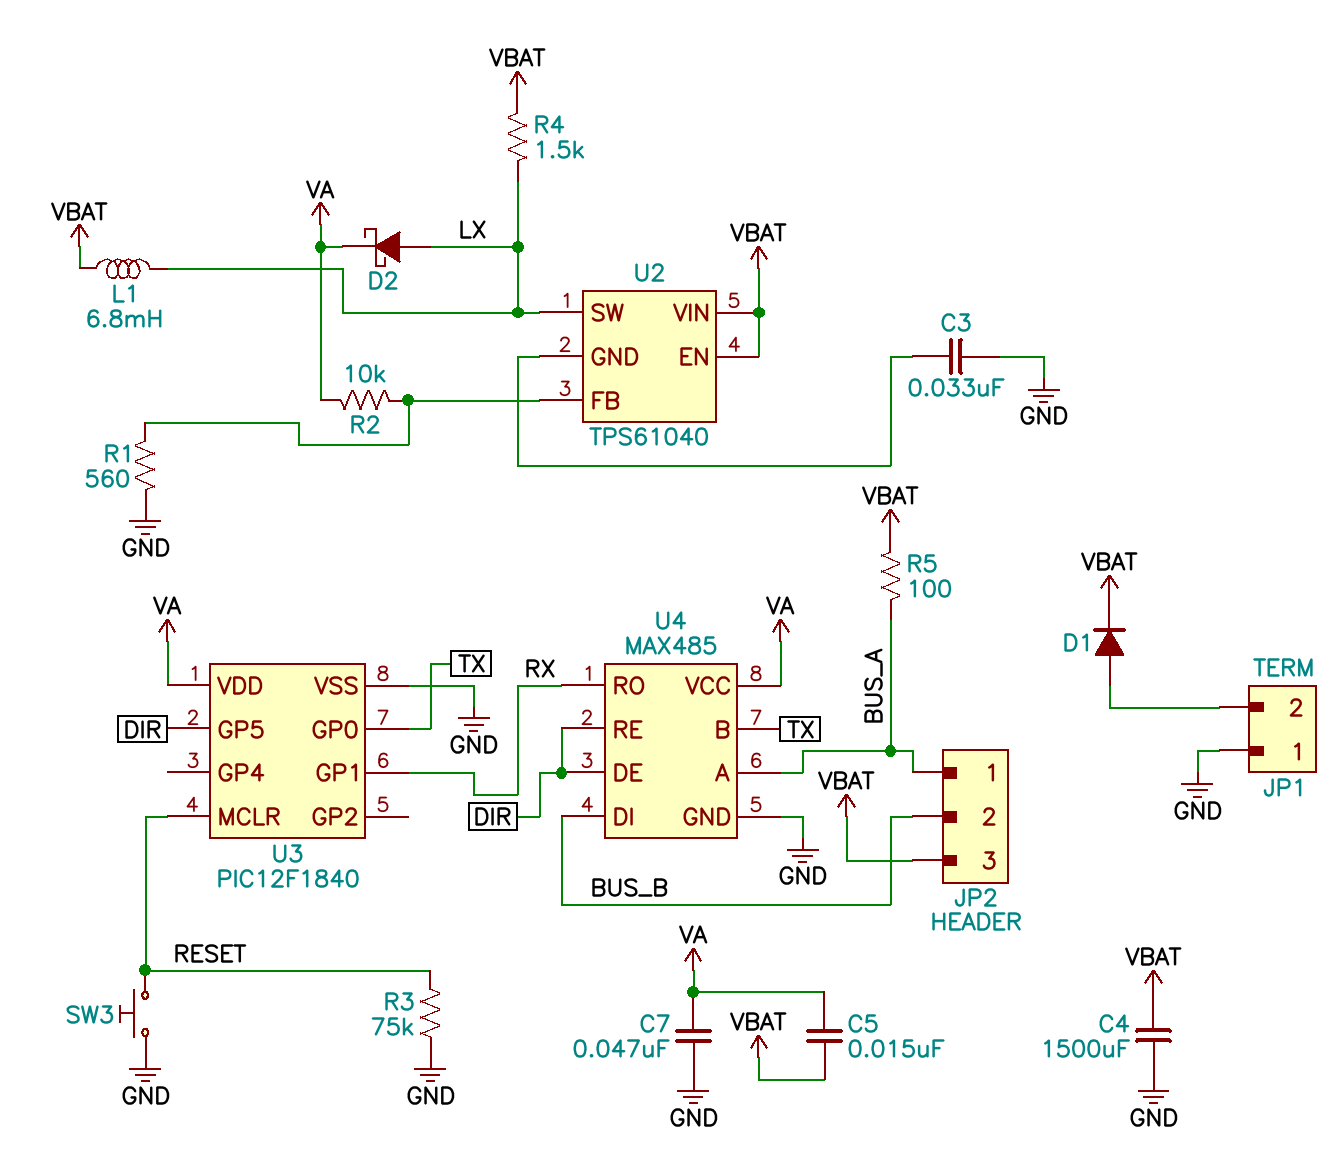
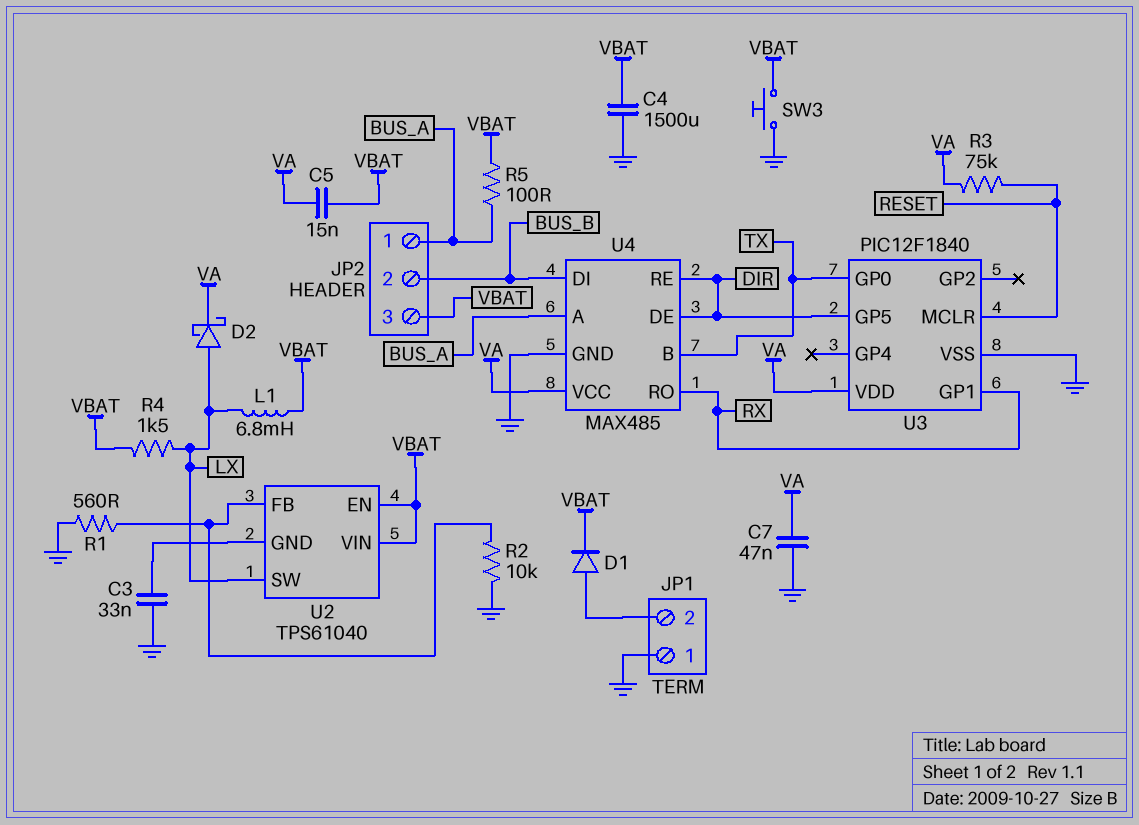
R2: 10k (U2/FB, VA) -> 10k (GND, U2/FB)
R3: 75k (GND, RESET) -> 75k (RESET, VA)
SW3: button (GND, RESET) -> button (GND, VBAT)

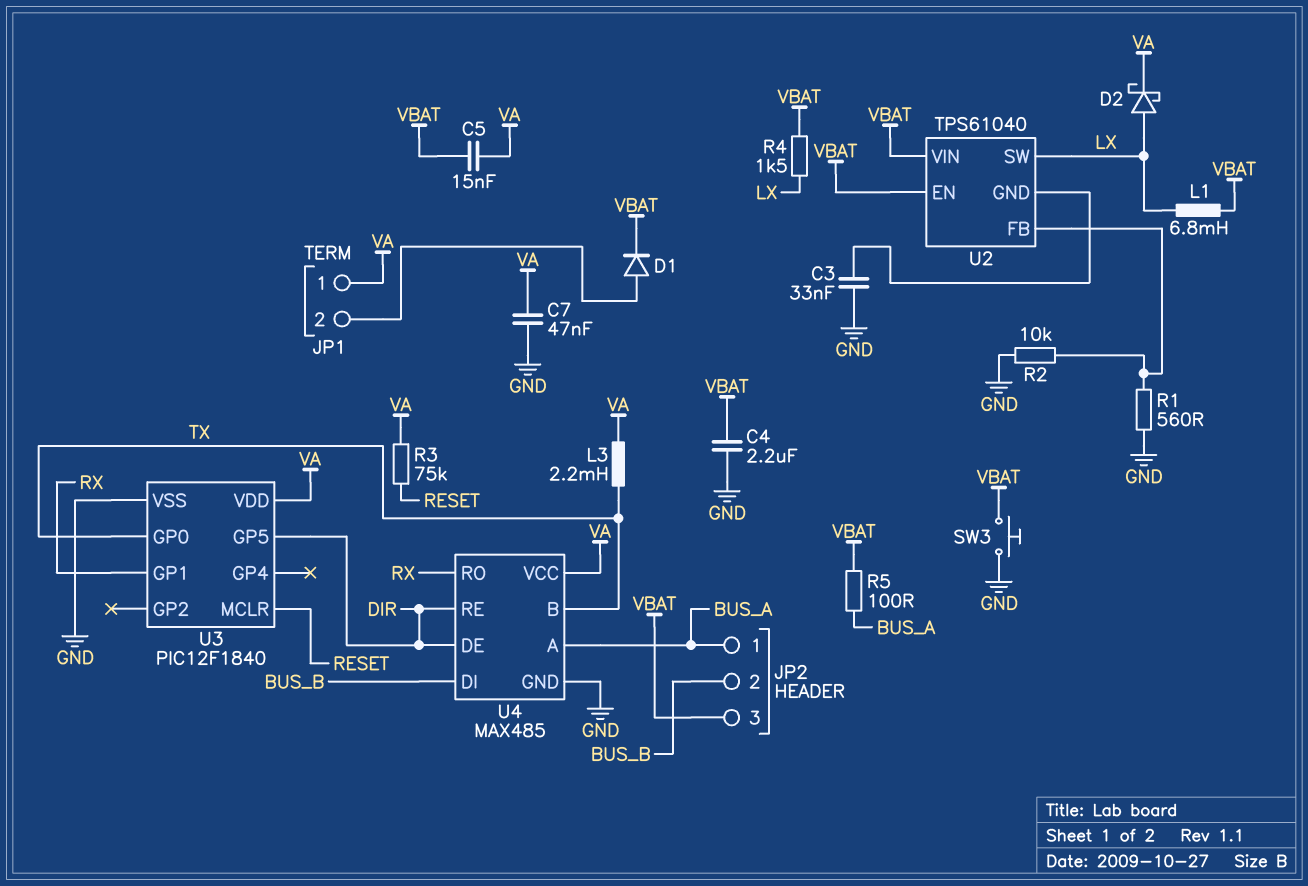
C4: 1500uF (GND, VBAT) -> 2.2uF (GND, VBAT)
JP1 pin 1: GND -> VA
L3: none -> 2.2mH (TX, VA)

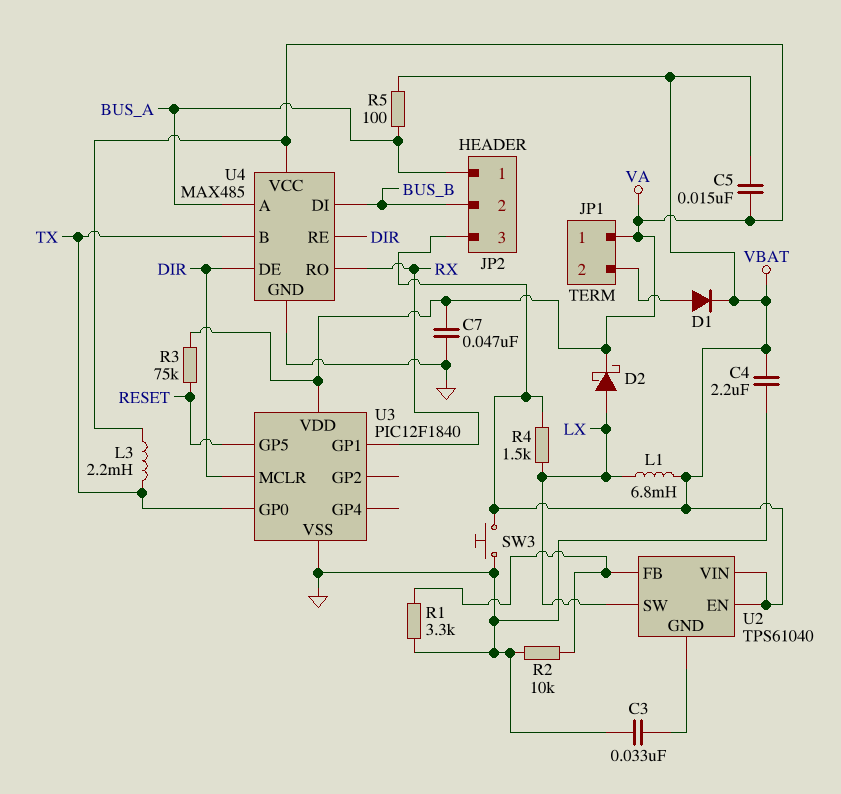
R1: 560 (GND, U2/FB) -> 3.3k (GND, U2/FB)
U3 pin GP5: DIR -> RESET
U3 pin MCLR: RESET -> DIR

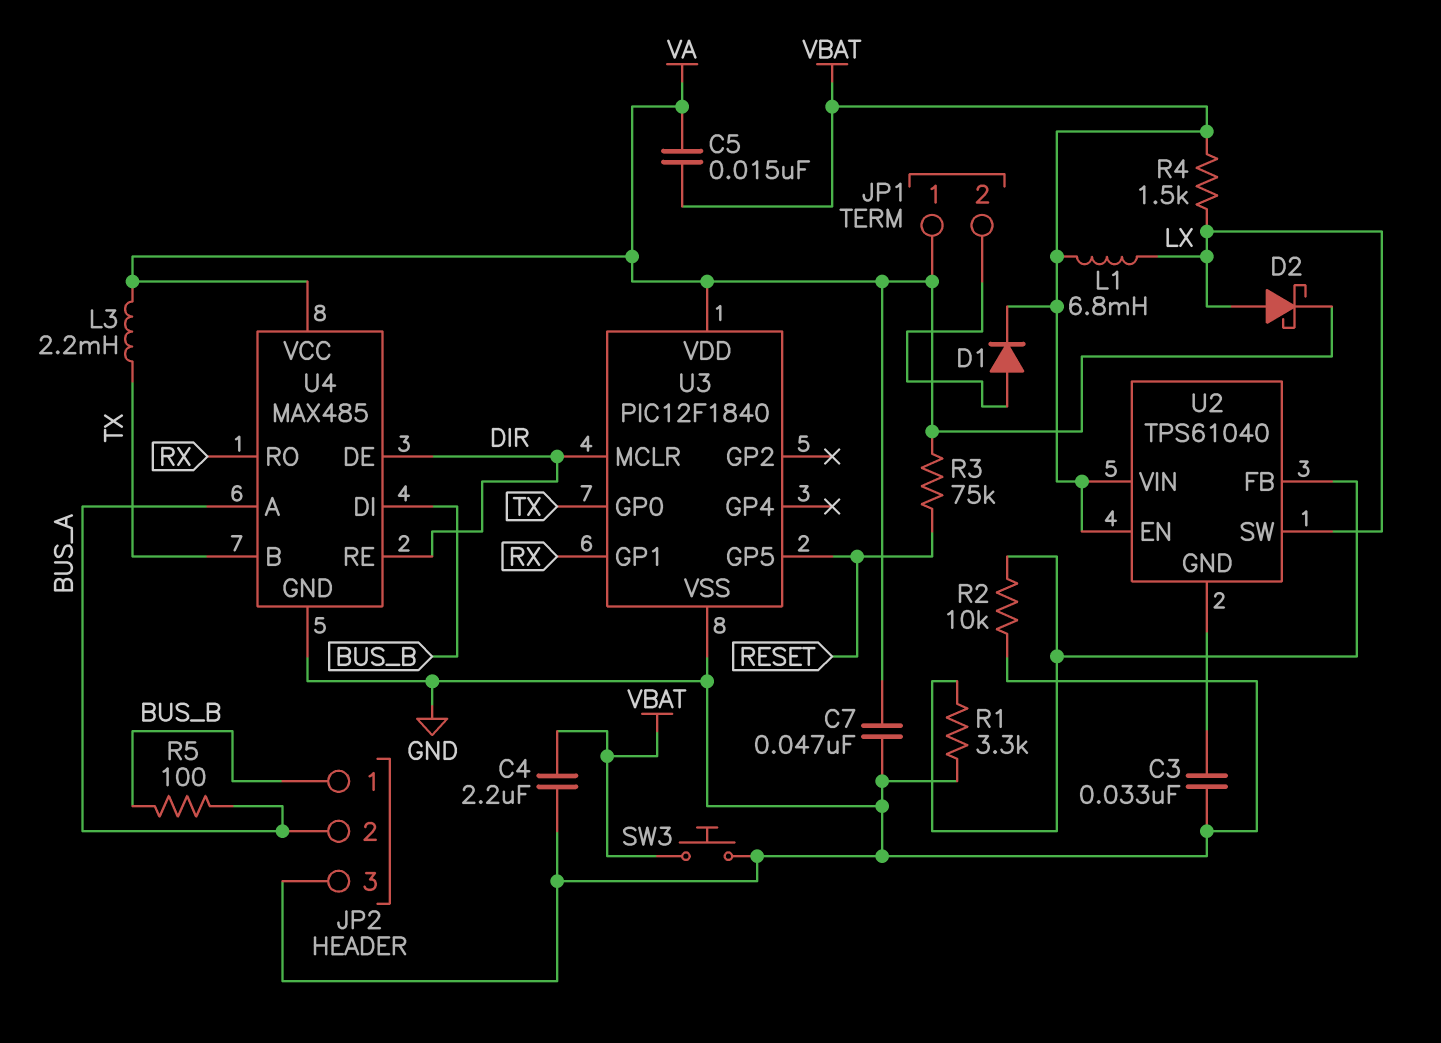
JP2 pin 1: BUS_A -> BUS_B
JP2 pin 2: BUS_B -> BUS_A
JP2 pin 3: VBAT -> GND
R5: 100 (BUS_A, VBAT) -> 100 (BUS_A, BUS_B)

